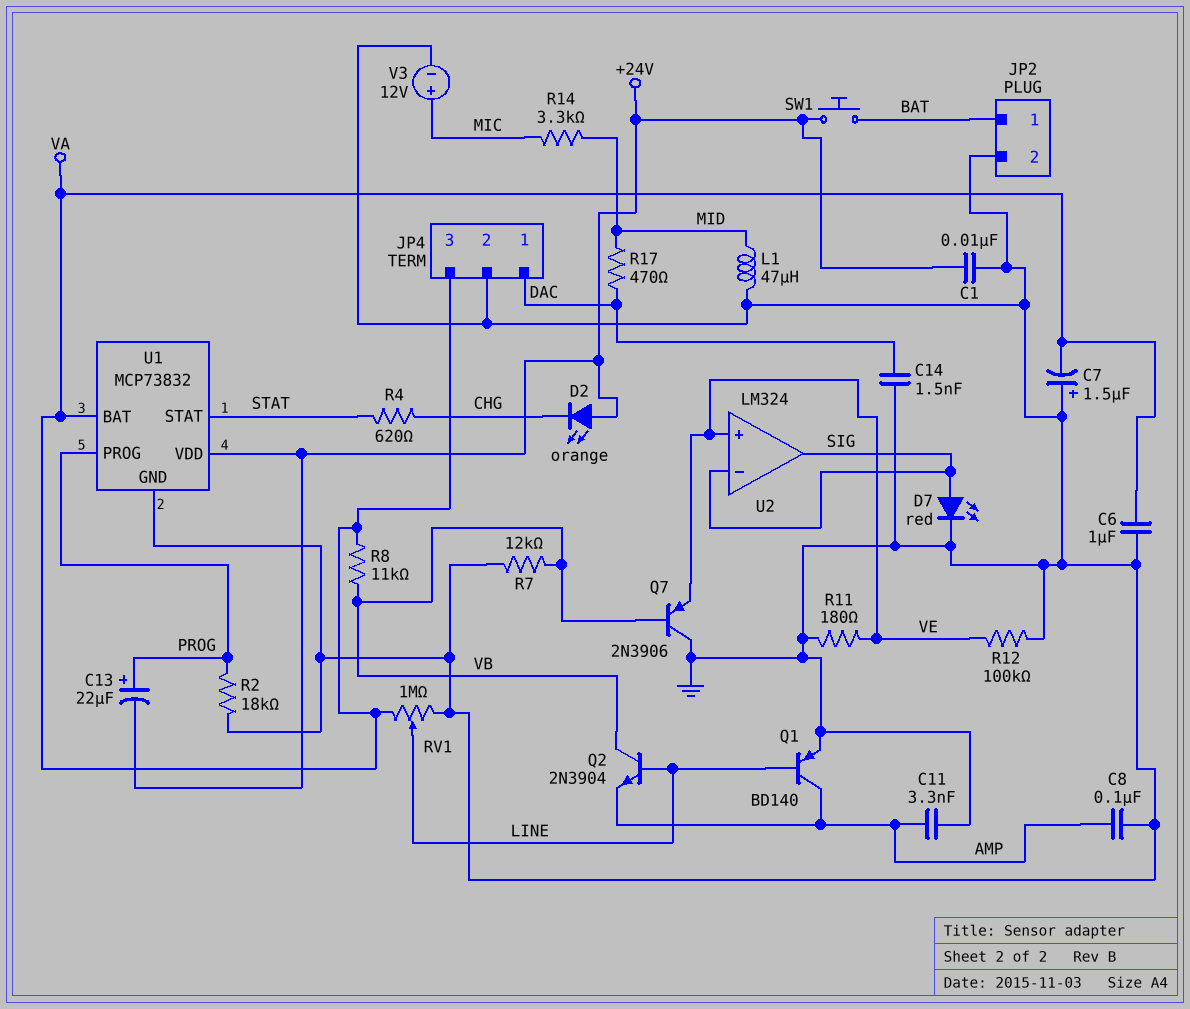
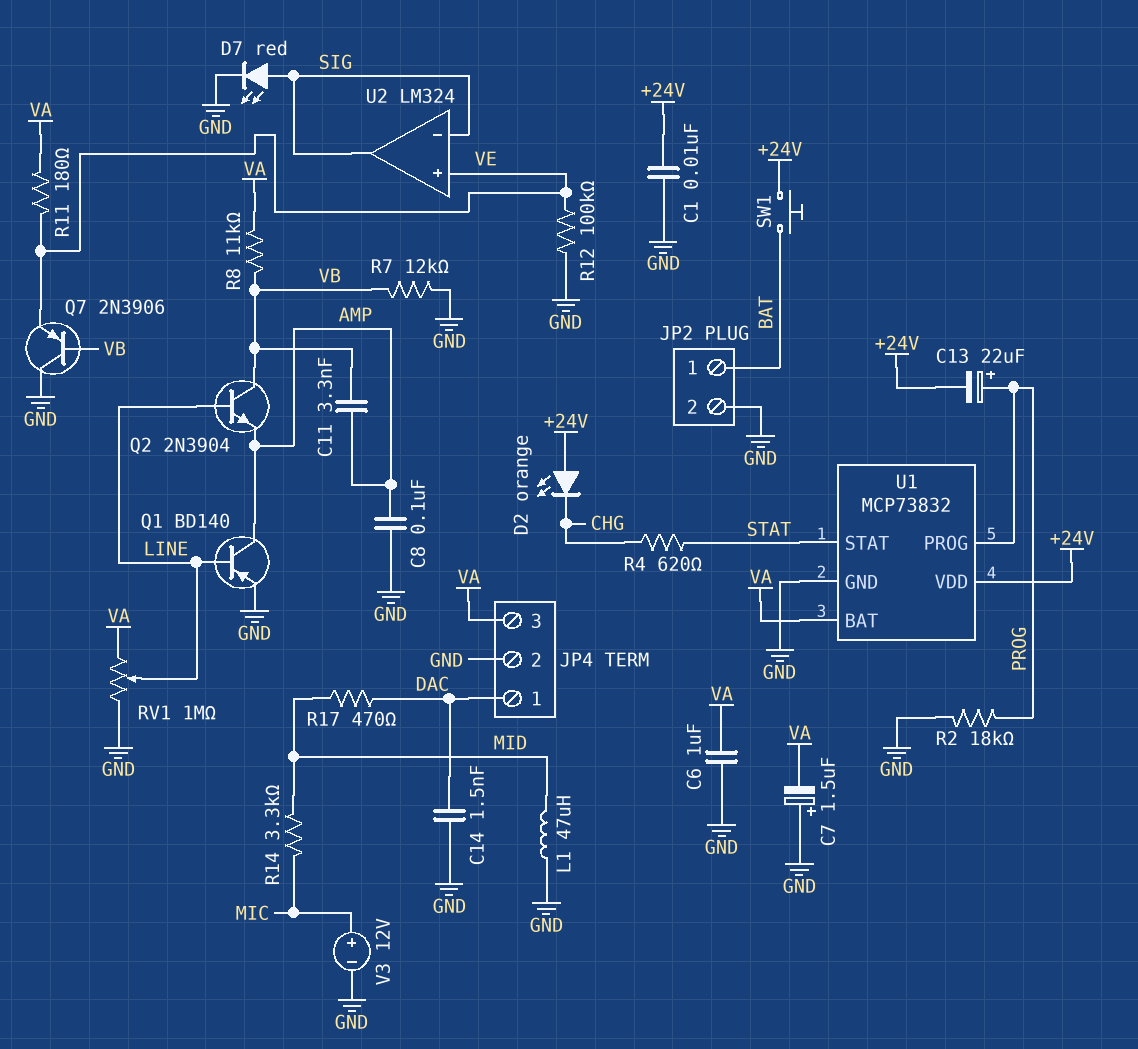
C11: 3.3nF (AMP, GND) -> 3.3nF (AMP, VB)
R11: 180 (GND, VE) -> 180 (VA, VE)

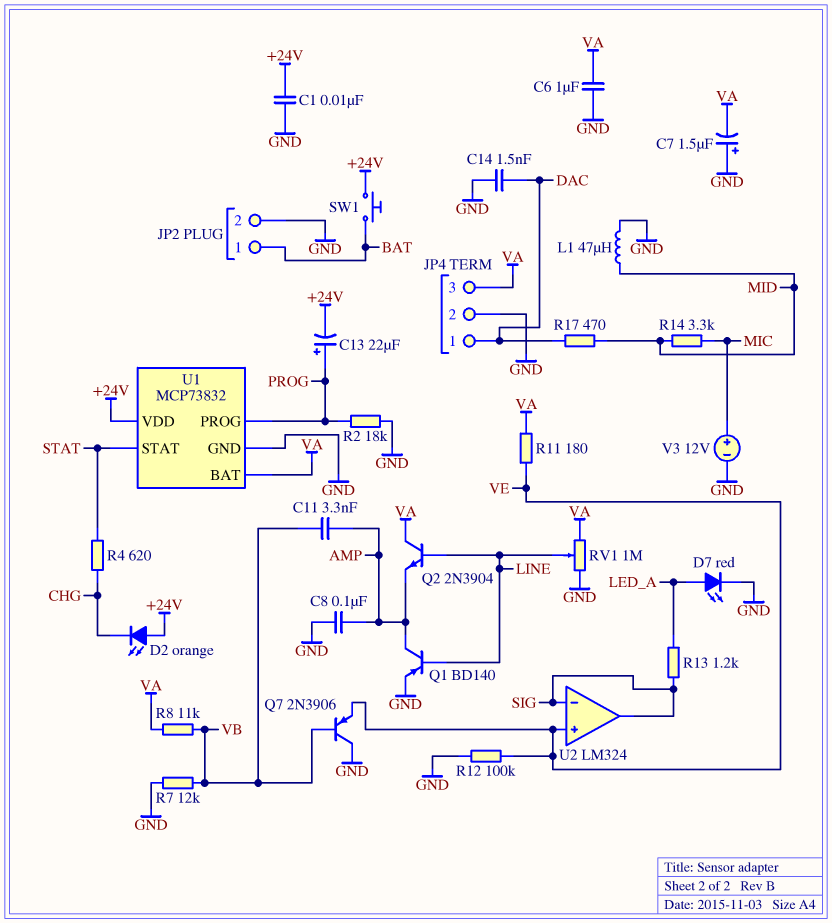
D7: LED red (A SIG, K GND) -> LED red (A LED_A, K GND)
Q2: NPN 2N3904 (B LINE, C VB, E AMP) -> NPN 2N3904 (B LINE, C VA, E AMP)
R13: none -> 1.2k (LED_A, SIG)

